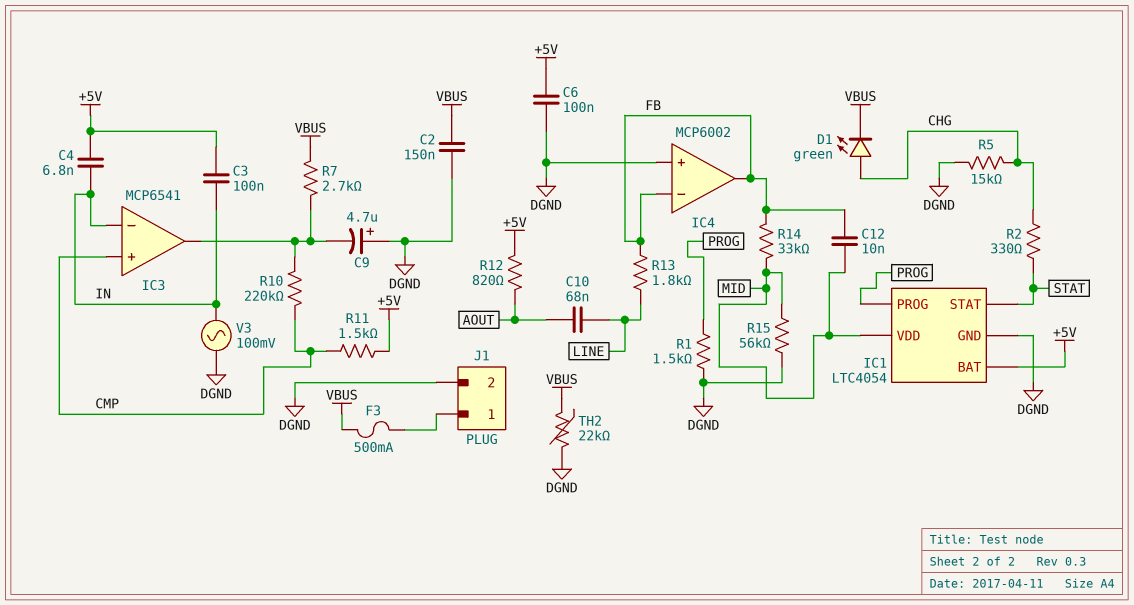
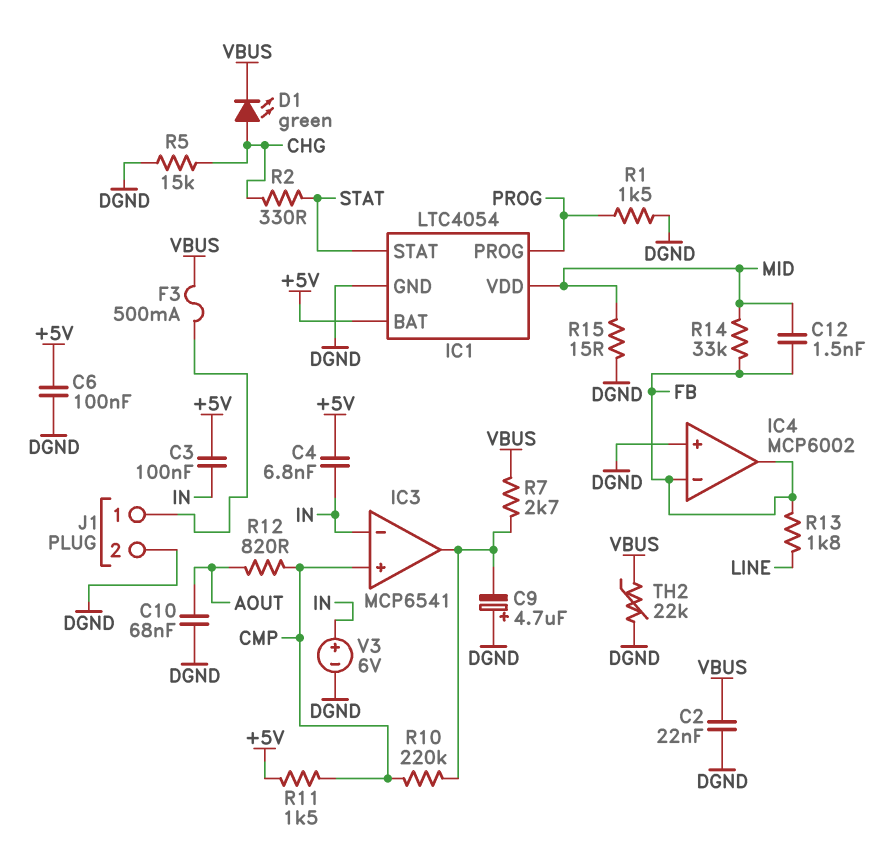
C2: 150nF (DGND, VBUS) -> 22nF (DGND, VBUS)
C10: 68nF (AOUT, LINE) -> 68nF (AOUT, DGND)
C12: 10nF (FB, MID) -> 1.5nF (FB, MID)
R12: 820 (+5V, AOUT) -> 820 (AOUT, CMP)
R15: 56k (DGND, MID) -> 15 (DGND, MID)
V3: AC 100mV (DGND, IN) -> 6V (plus IN, minus DGND)

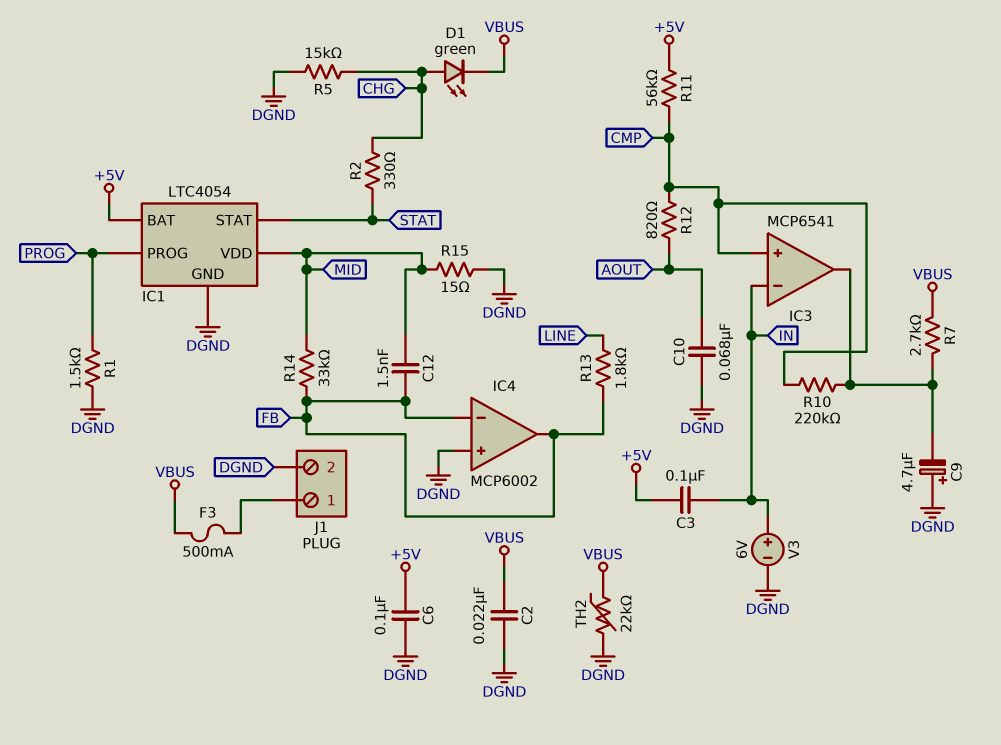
C4: 6.8nF (+5V, IN) -> none
R11: 1.5k (+5V, CMP) -> 56k (+5V, CMP)

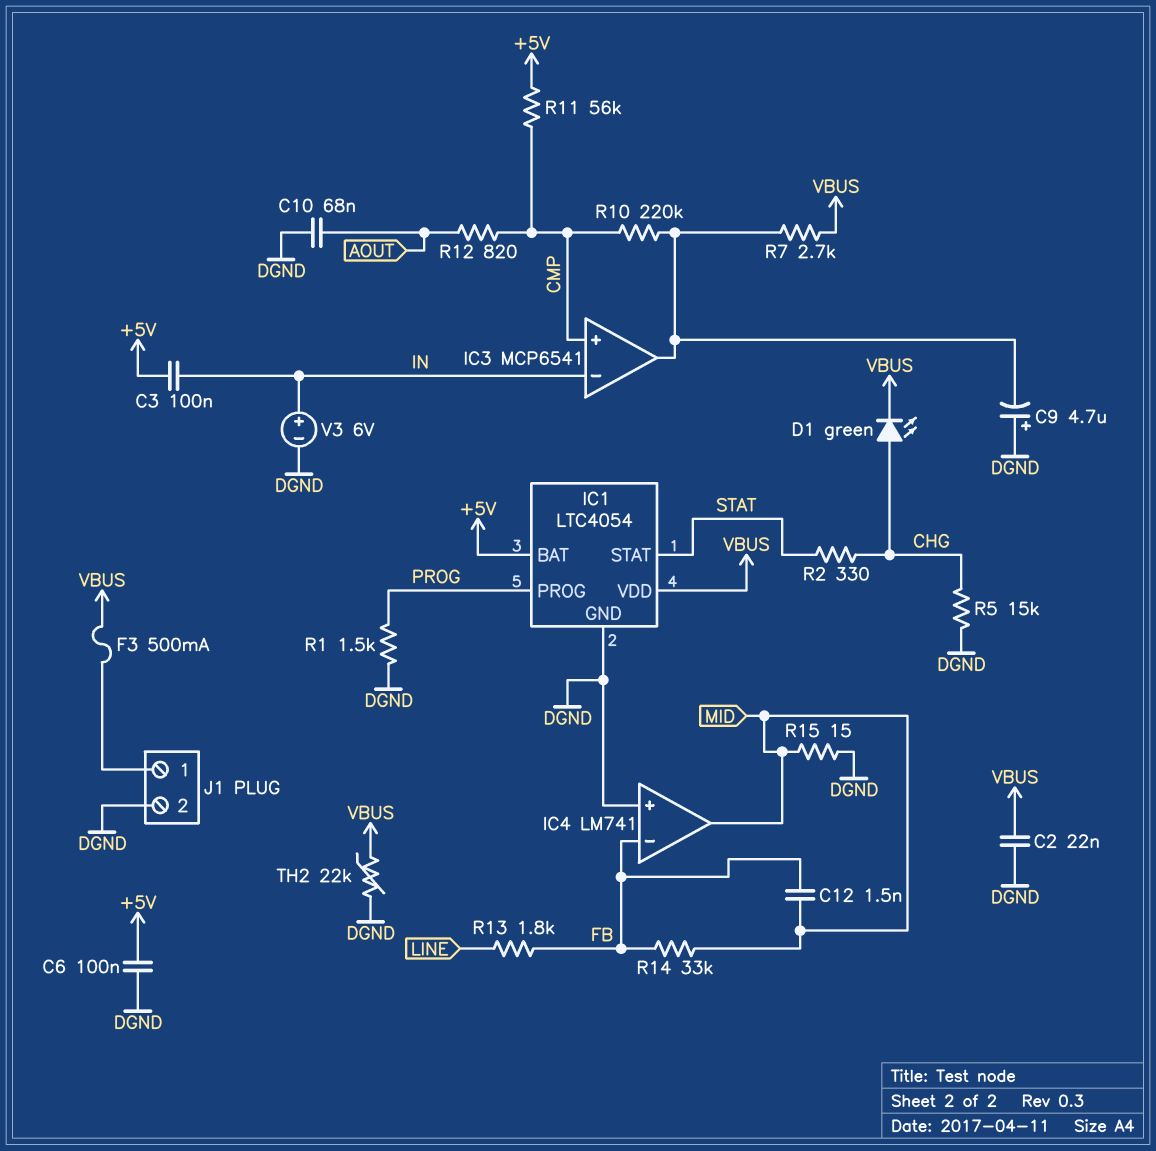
IC1 pin VDD: MID -> VBUS
IC4: MCP6002 -> LM741
IC4 pin out: FB -> MID

